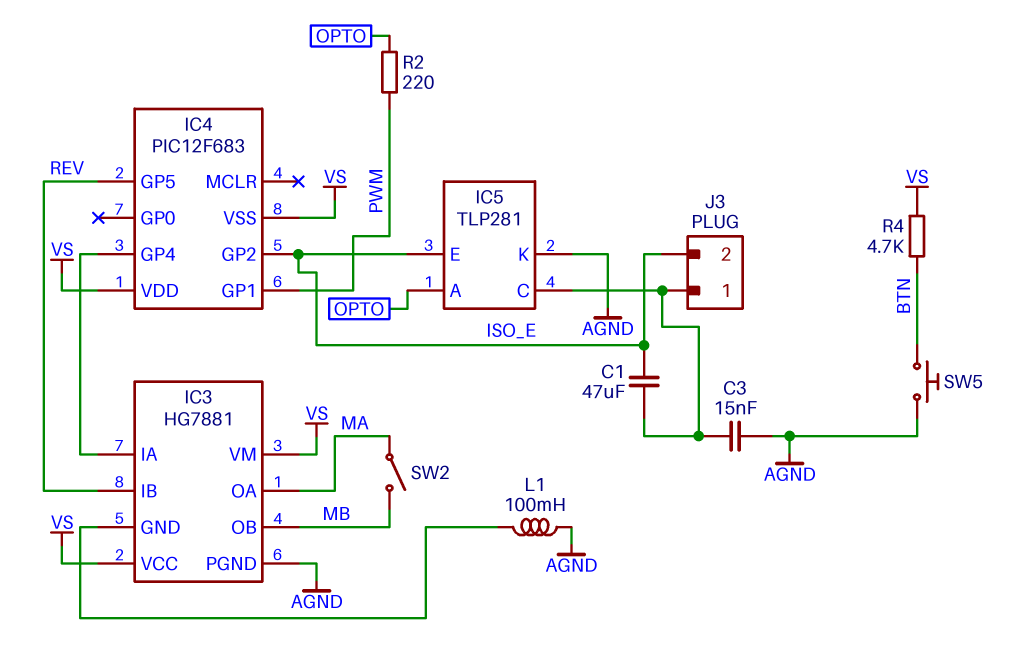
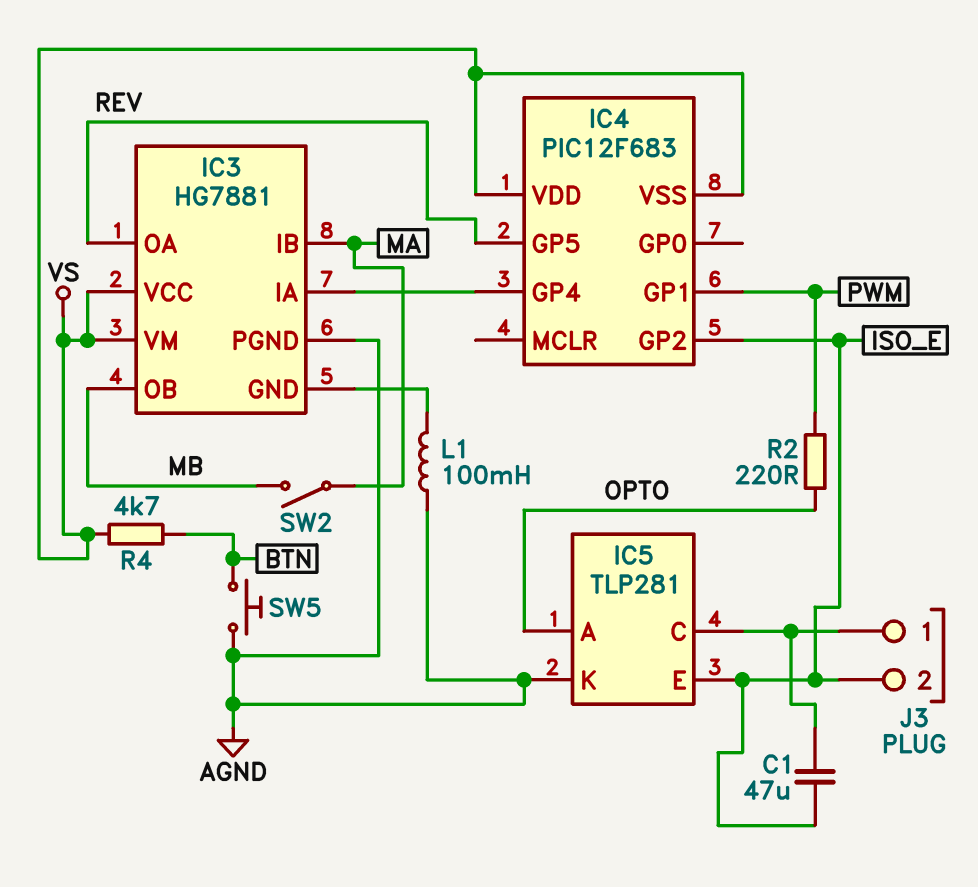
C3: 15nF (AGND, IC5/C) -> none
IC3 pin IB: REV -> MA
IC3 pin OA: MA -> REV

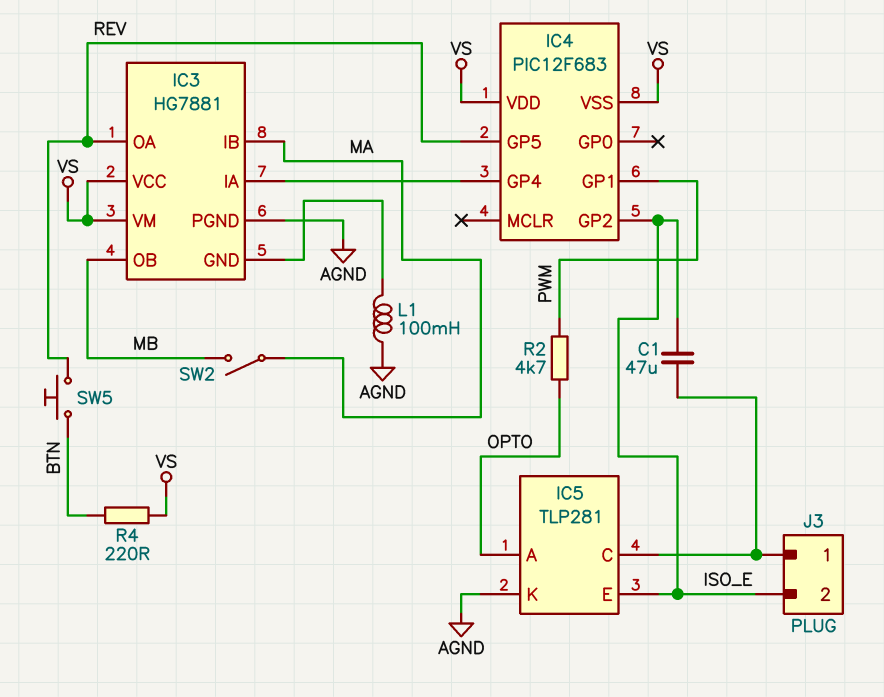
R2: 220 (OPTO, PWM) -> 4.7k (OPTO, PWM)
R4: 4.7k (BTN, VS) -> 220 (BTN, VS)
SW5: button (AGND, BTN) -> button (BTN, REV)

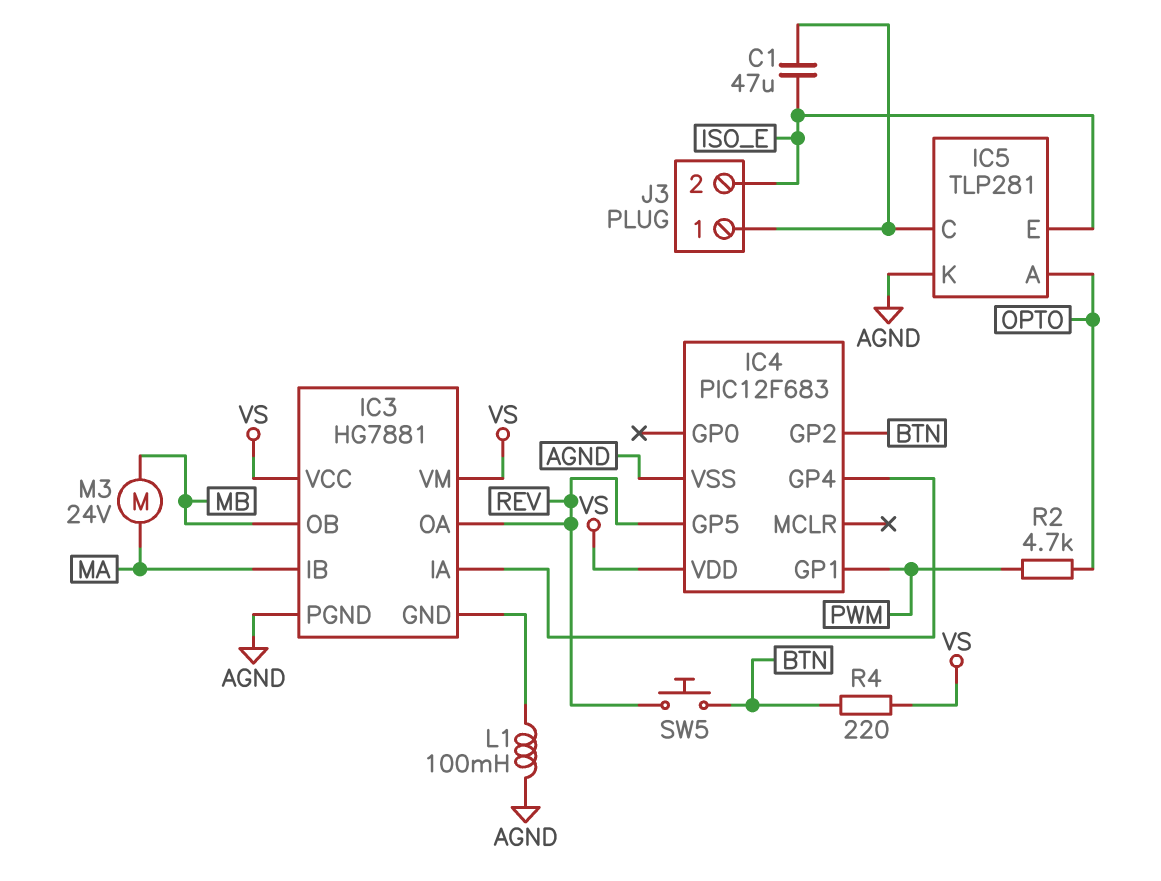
IC4 pin GP2: ISO_E -> BTN
IC4 pin VSS: VS -> AGND
M3: none -> motor 24V (MA, MB)
SW2: switch (MA, MB) -> none

